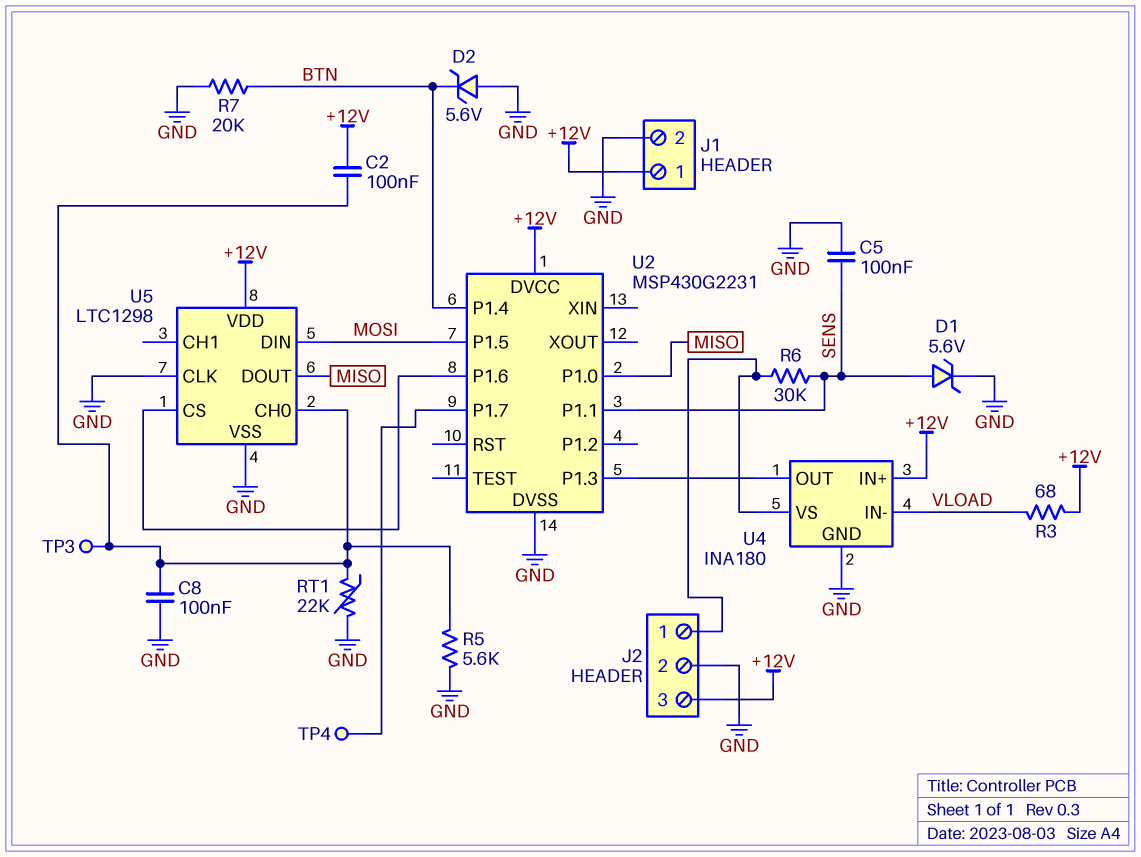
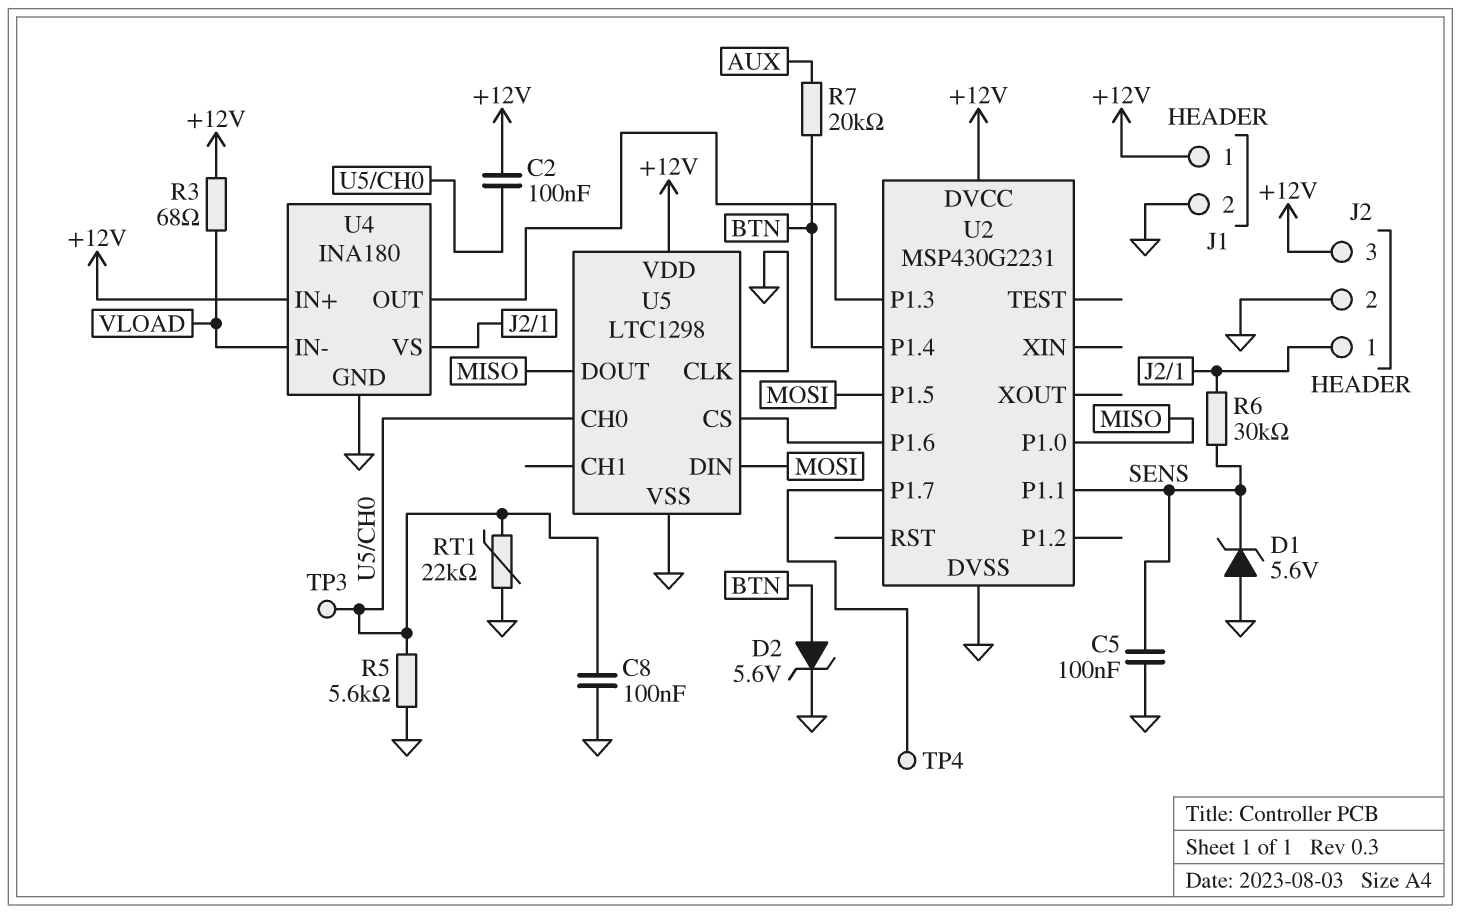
D1: zener 5.6V (A SENS, K GND) -> zener 5.6V (A GND, K SENS)
D2: zener 5.6V (A GND, K BTN) -> zener 5.6V (A BTN, K GND)
R7: 20k (BTN, GND) -> 20k (AUX, BTN)

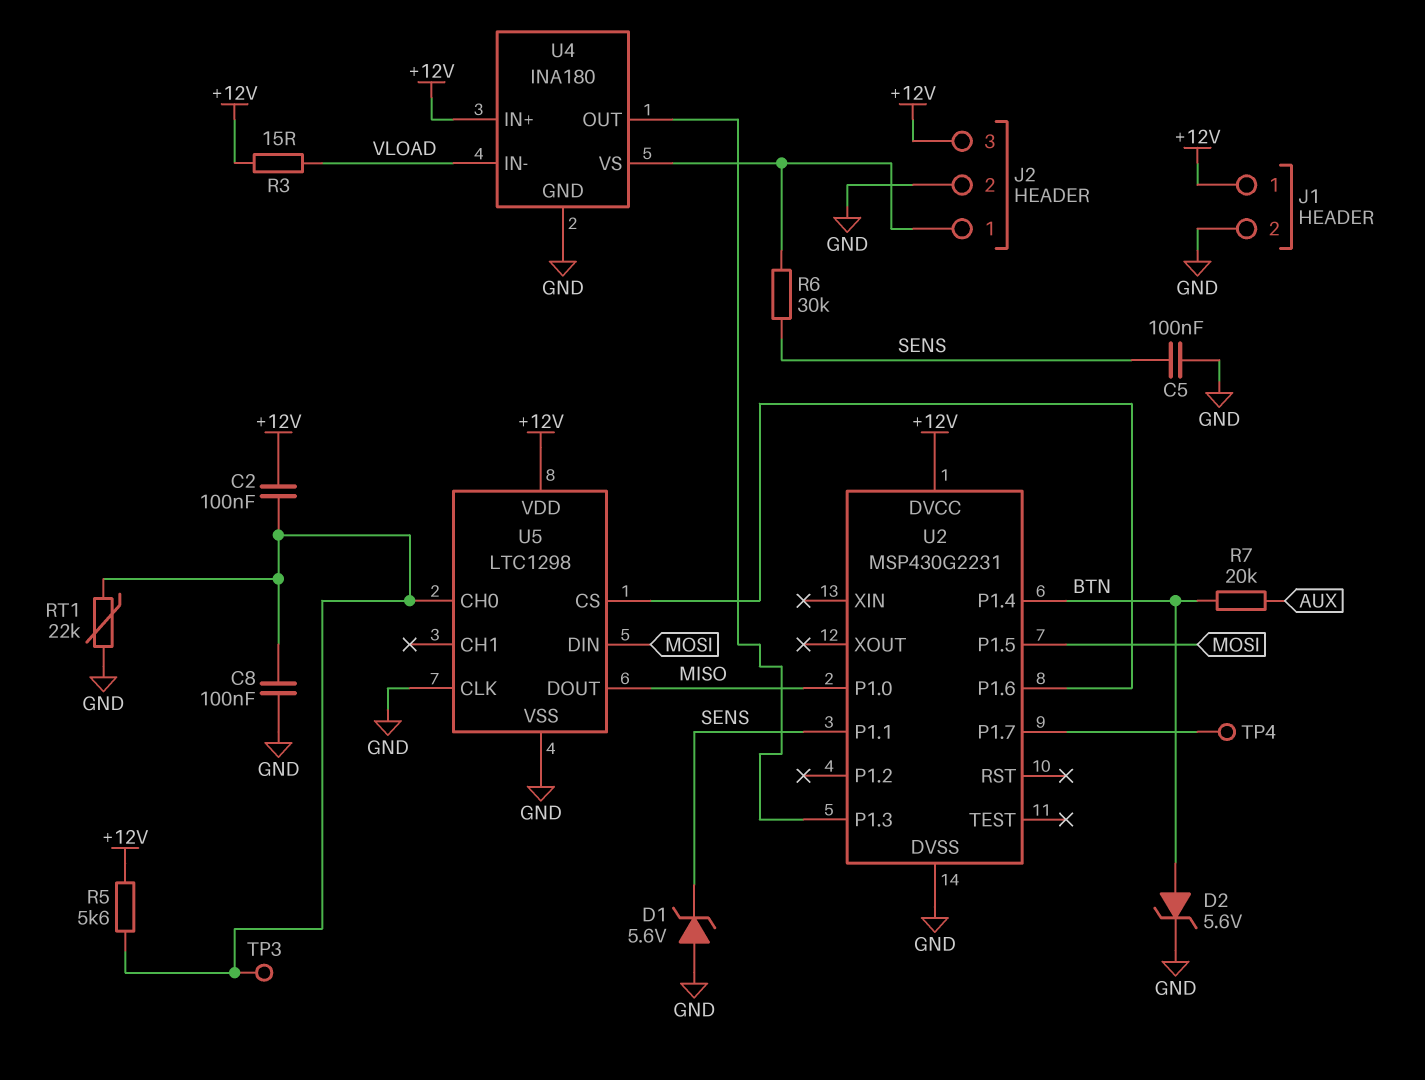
R3: 68 (+12V, VLOAD) -> 15 (+12V, VLOAD)
R5: 5.6k (GND, U5/CH0) -> 5.6k (+12V, U5/CH0)

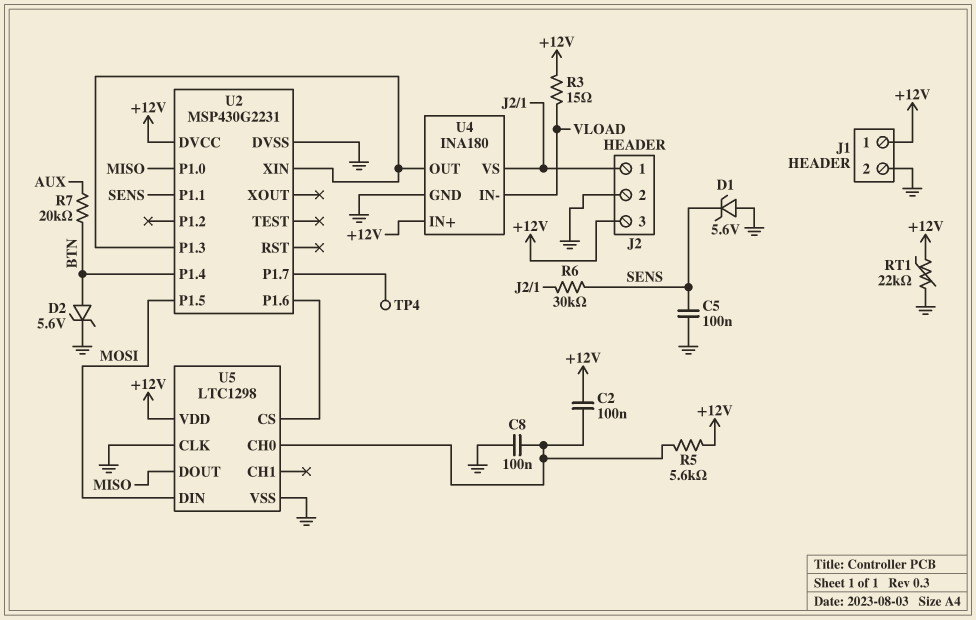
RT1: 22k (GND, U5/CH0) -> 22k (+12V, GND)
TP3: test point (U5/CH0) -> none
U2 pin XIN: none -> U2/P1.3

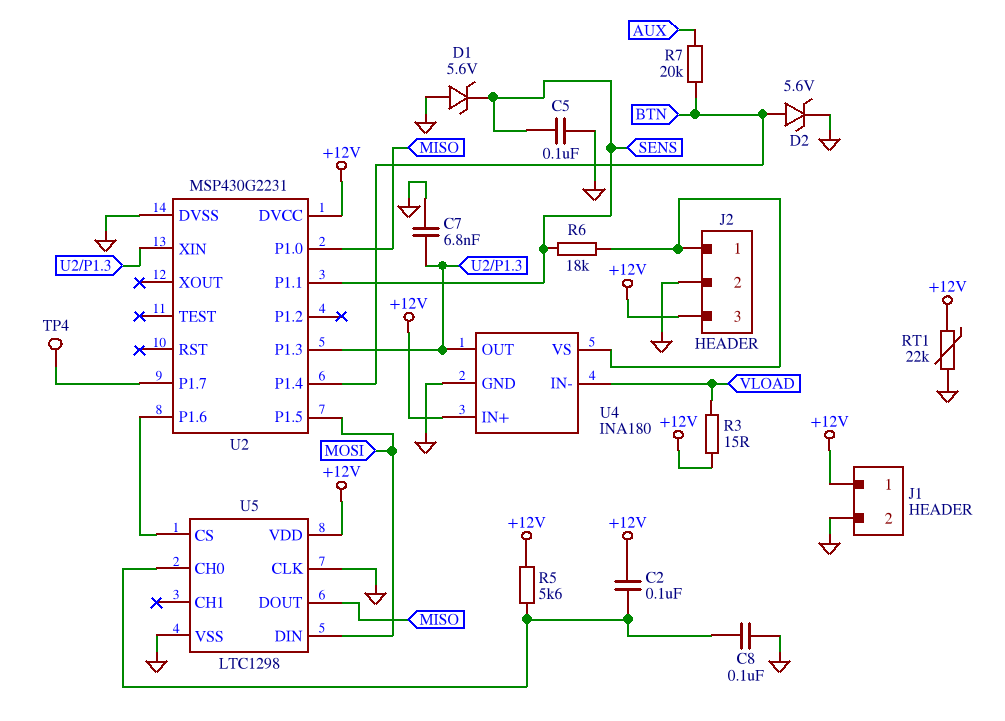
C7: none -> 6.8nF (GND, U2/P1.3)
R6: 30k (J2/1, SENS) -> 18k (J2/1, SENS)

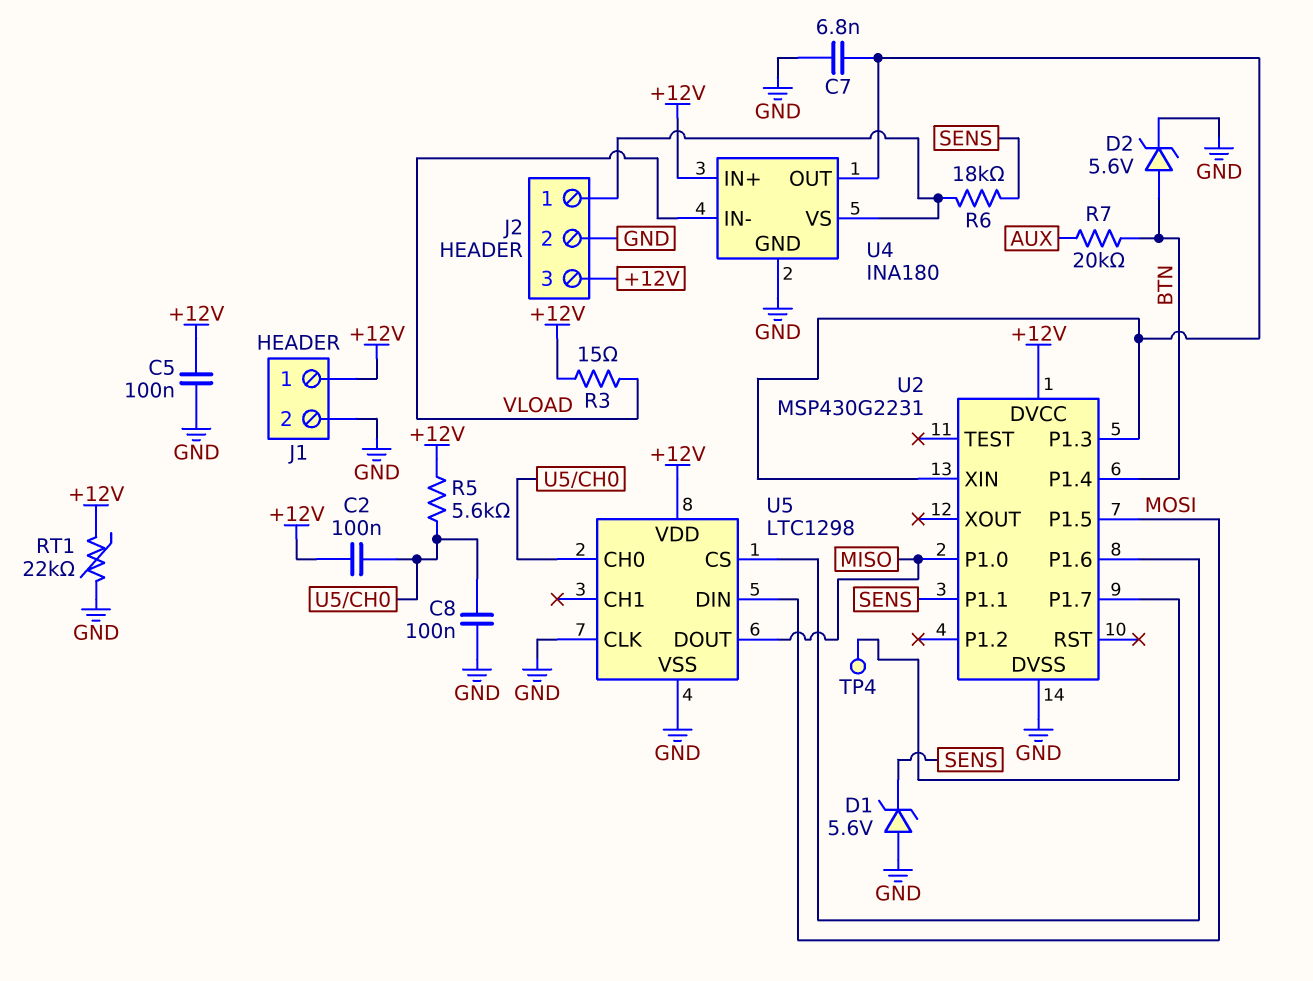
C5: 100nF (GND, SENS) -> 100nF (+12V, GND)

